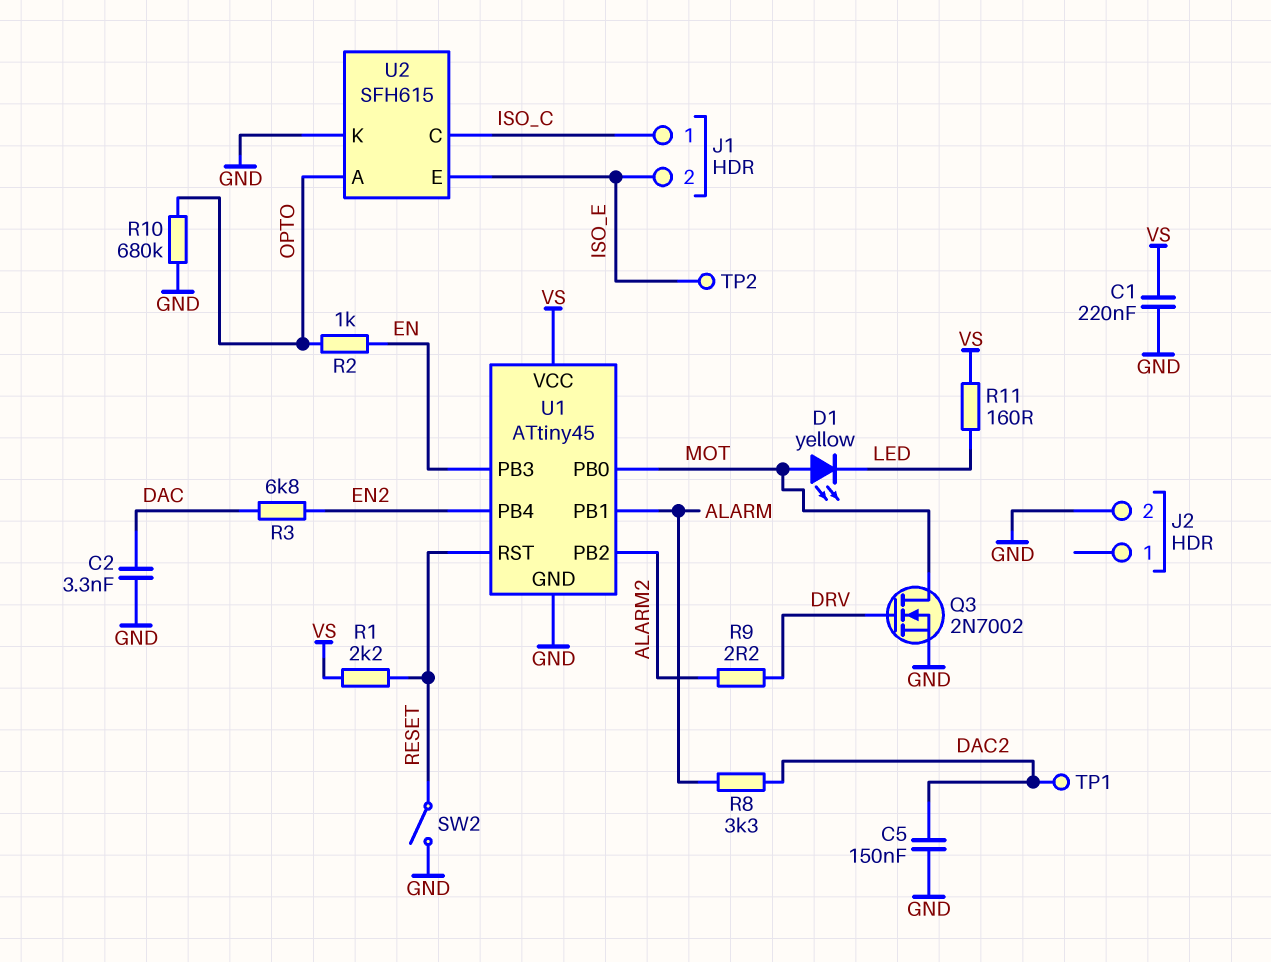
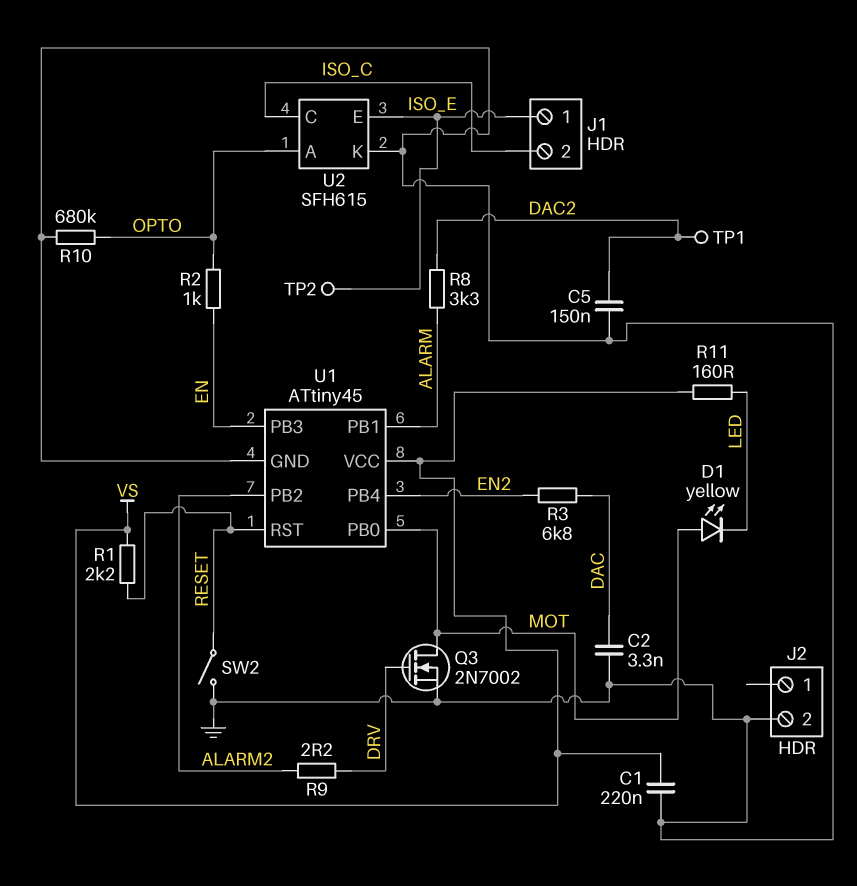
J1 pin 1: ISO_C -> ISO_E
J1 pin 2: ISO_E -> ISO_C

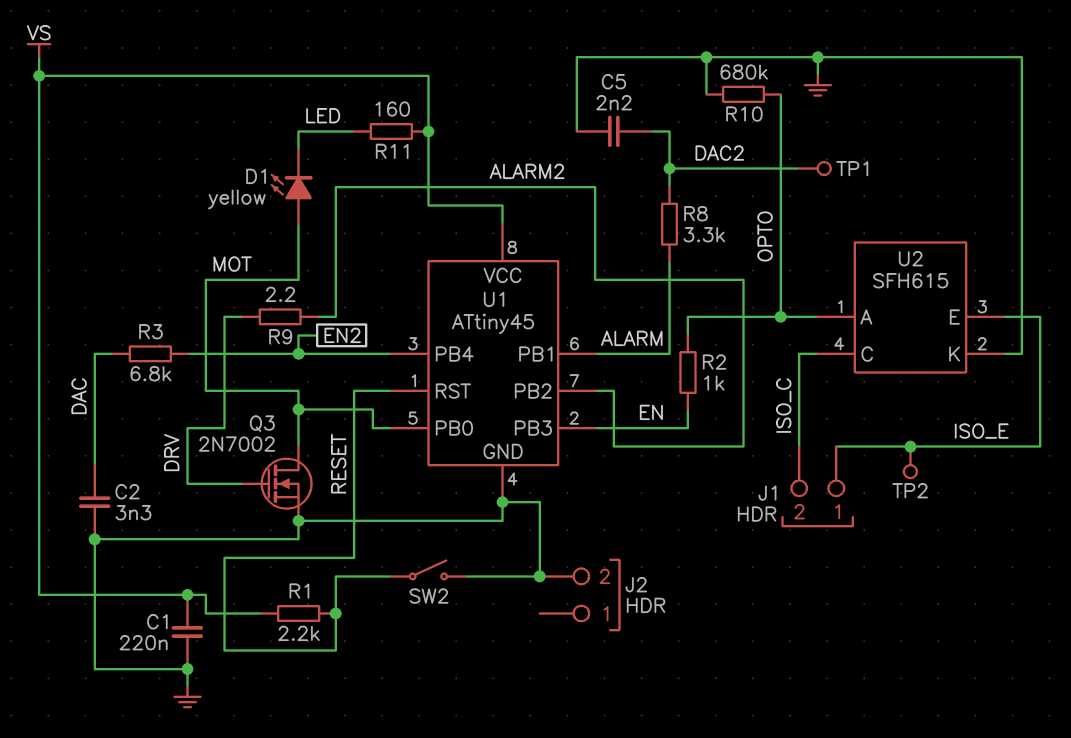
C5: 150nF (DAC2, GND) -> 2.2nF (DAC2, GND)

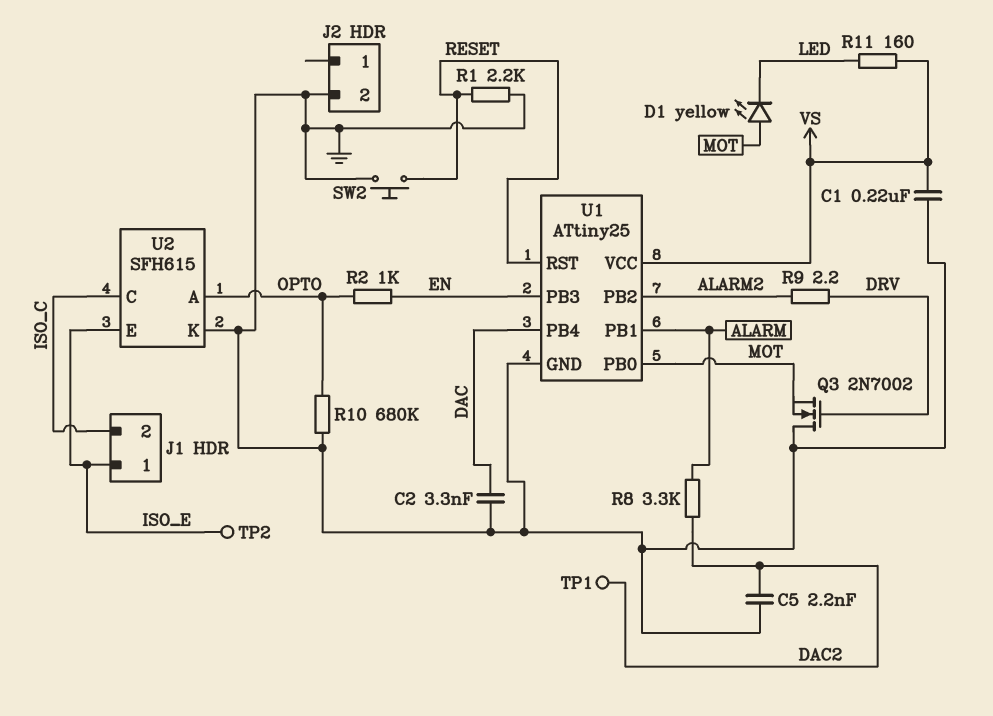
Q3: NMOS 2N7002 (G DRV, D MOT, S GND) -> NMOS 2N7002 (G DRV, D GND, S MOT)
R1: 2.2k (RESET, VS) -> 2.2k (GND, RESET)
R3: 6.8k (DAC, EN2) -> none
SW2: switch (GND, RESET) -> button (GND, RESET)
U1: ATtiny45 -> ATtiny25
U1 pin PB4: EN2 -> DAC

